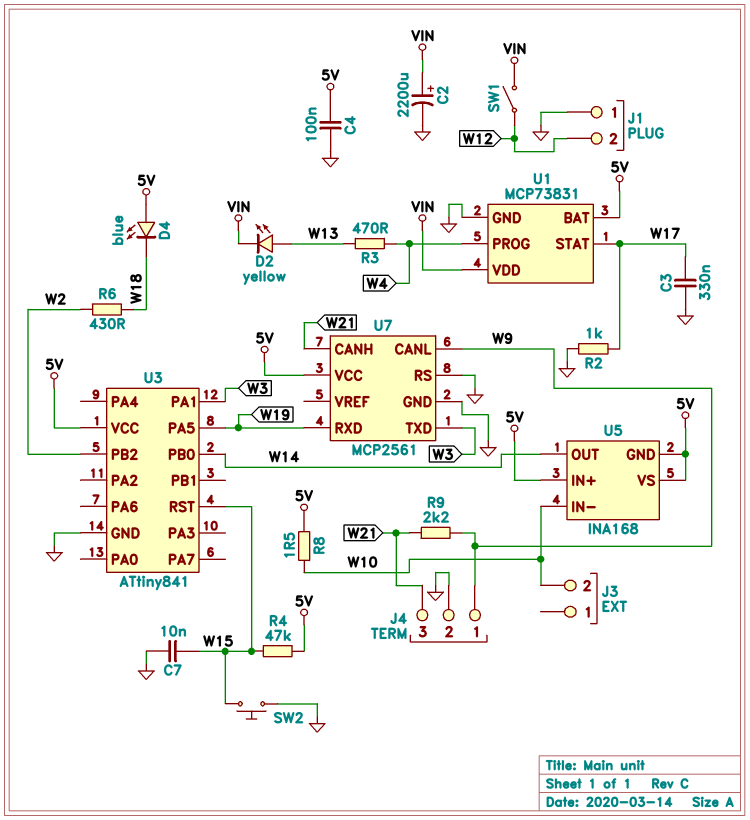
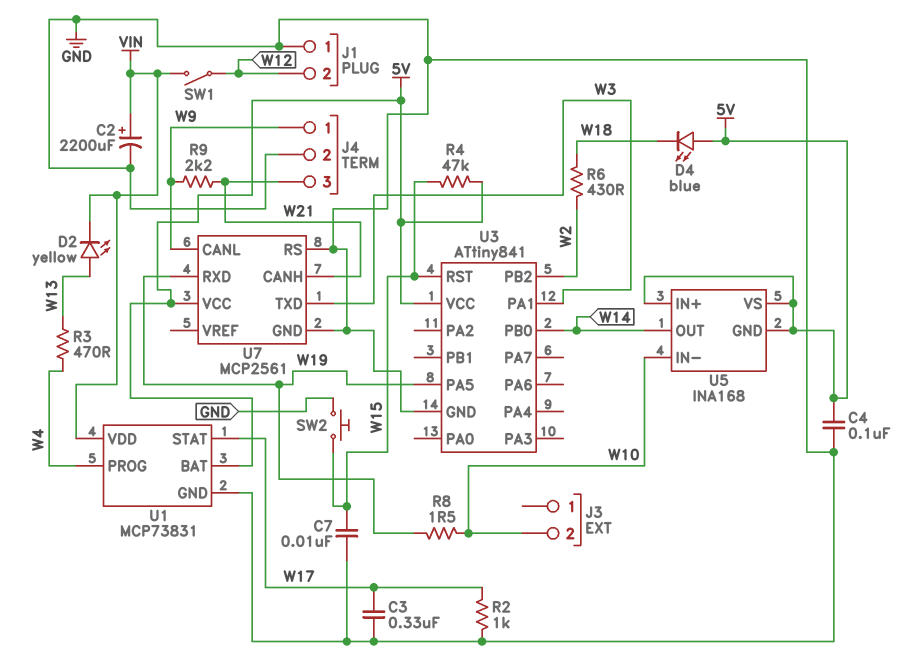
R8: 1.5 (5V, W10) -> 1.5 (W10, W19)

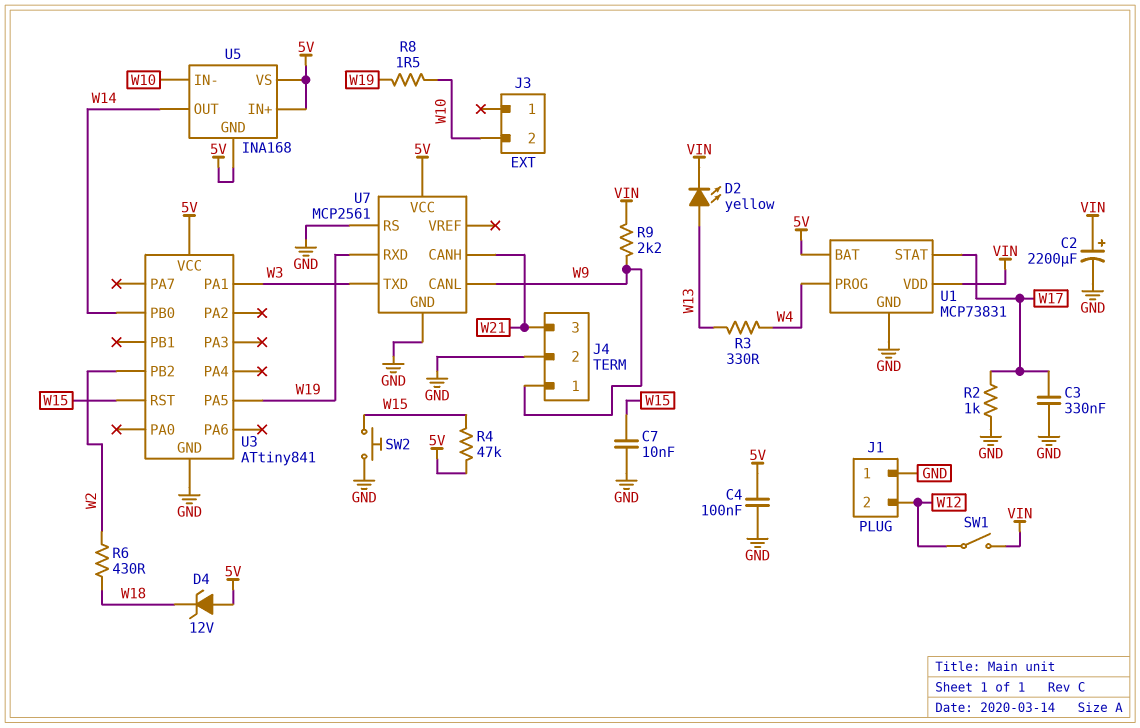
D4: LED blue (A 5V, K W18) -> zener 12V (A 5V, K W18)
R3: 470 (W4, W13) -> 330 (W4, W13)
R9: 2.2k (W9, W21) -> 2.2k (VIN, W9)

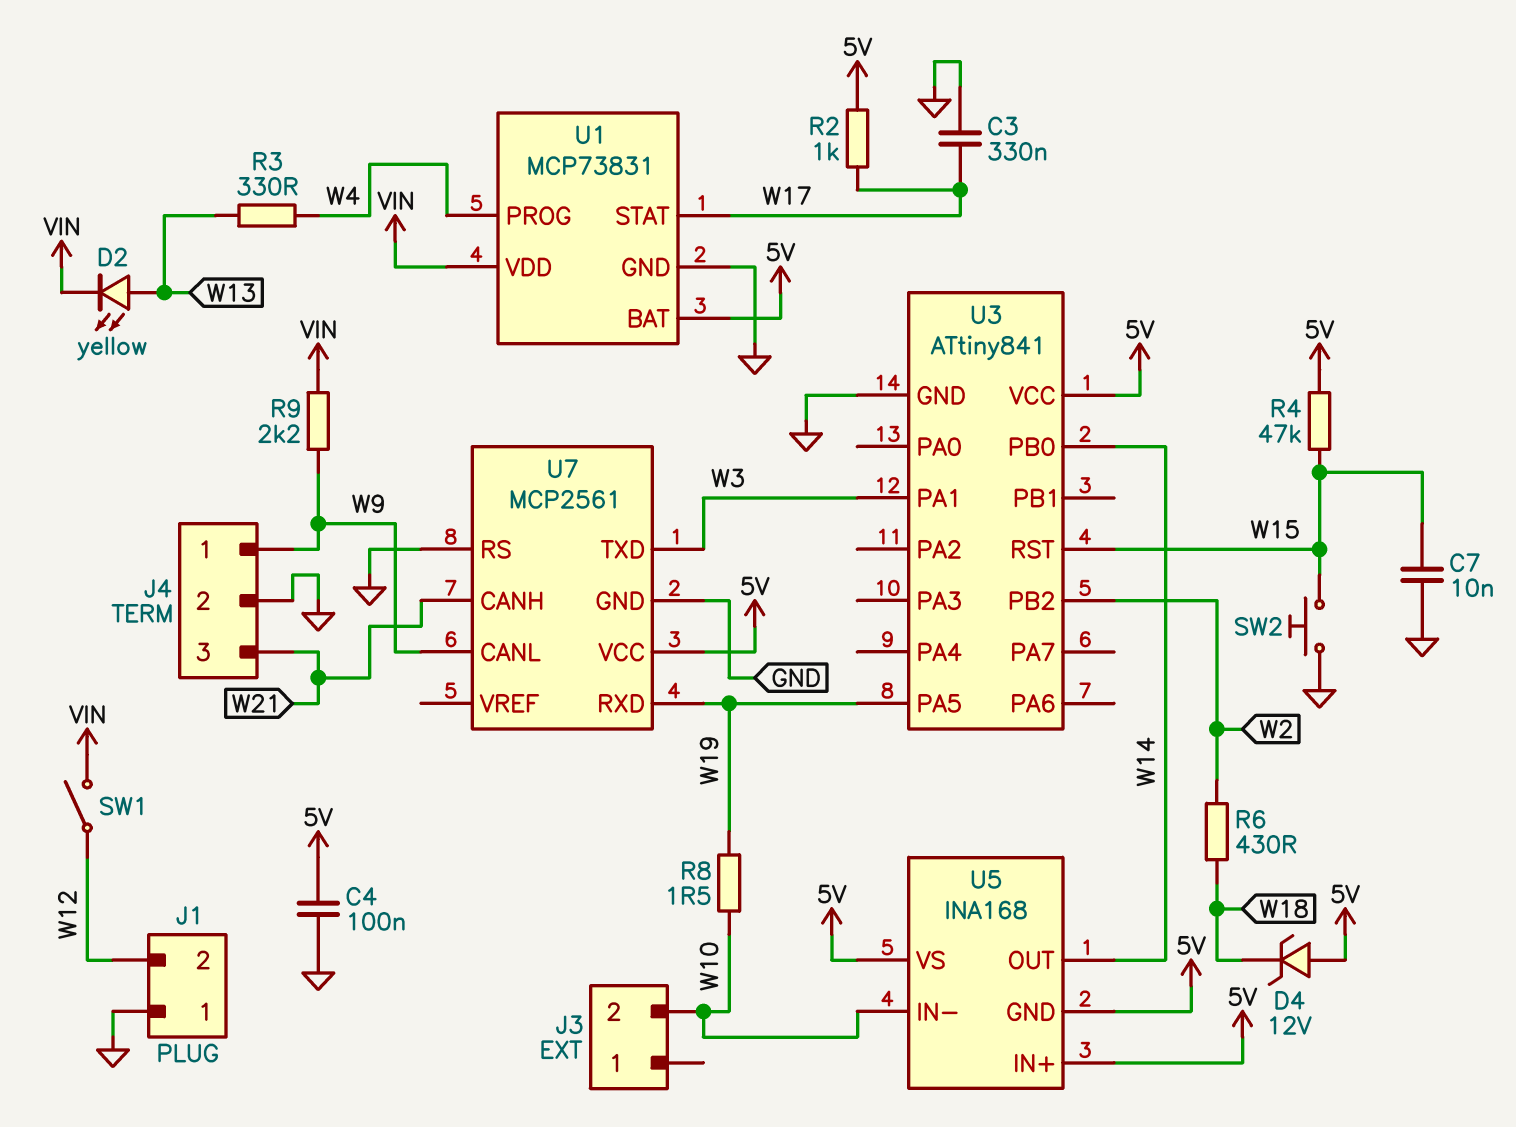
C2: 2200uF (plus VIN, minus GND) -> none
R2: 1k (GND, W17) -> 1k (5V, W17)

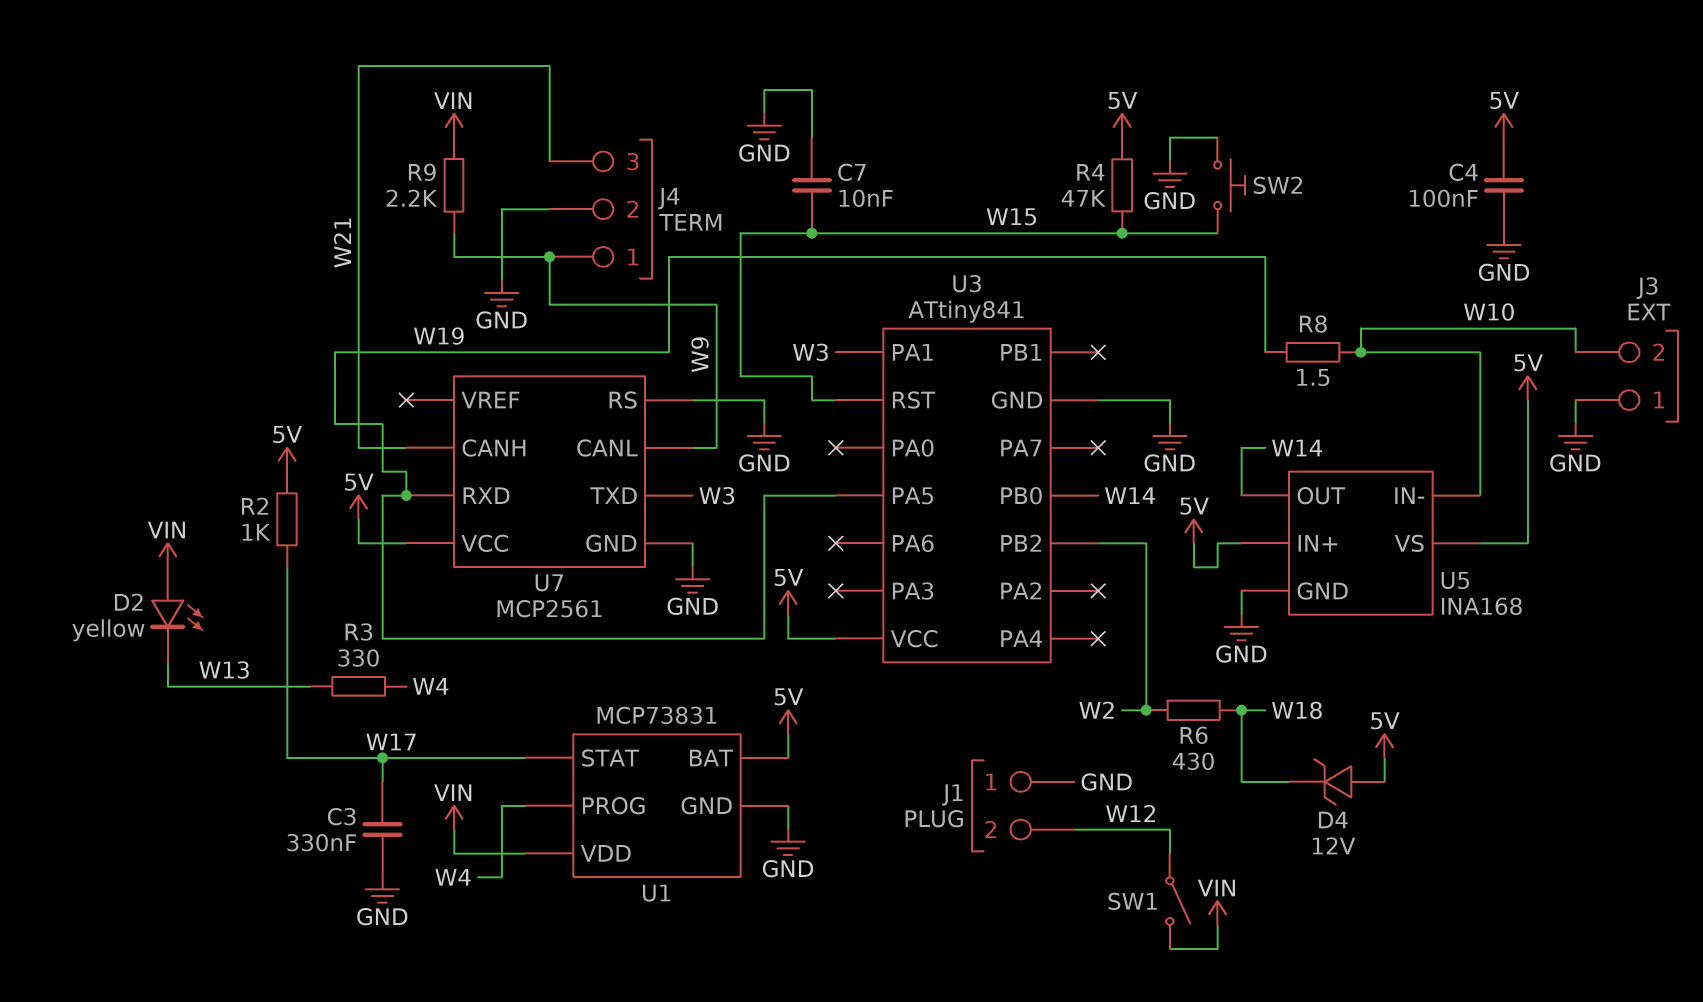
D2: LED yellow (A W13, K VIN) -> LED yellow (A VIN, K W13)
J3 pin 1: none -> GND
U5 pin GND: 5V -> GND

